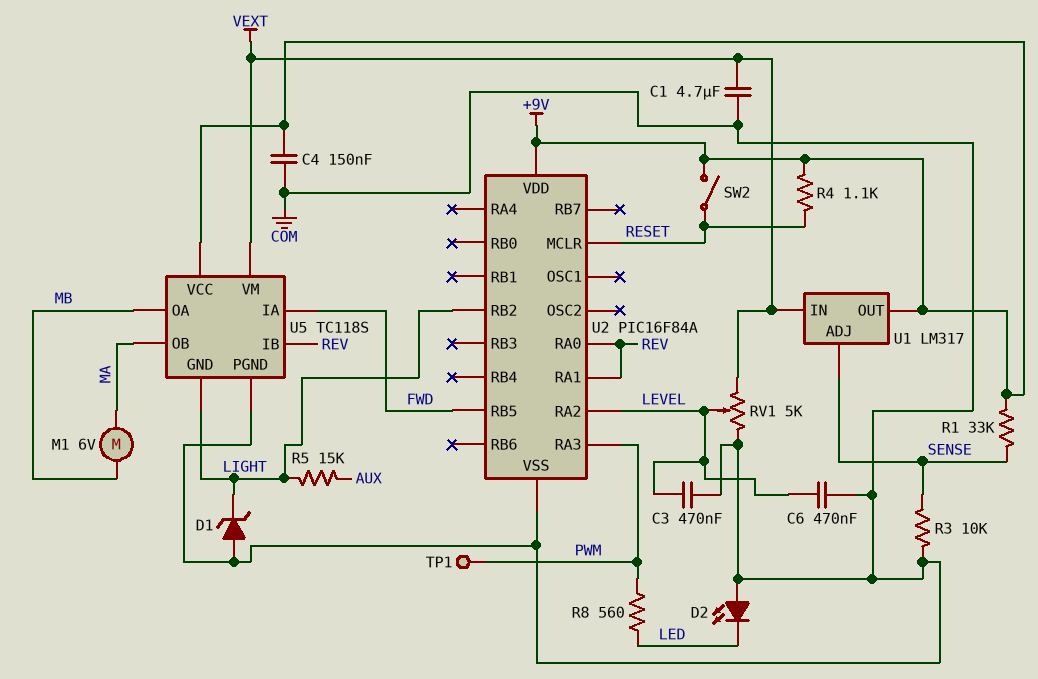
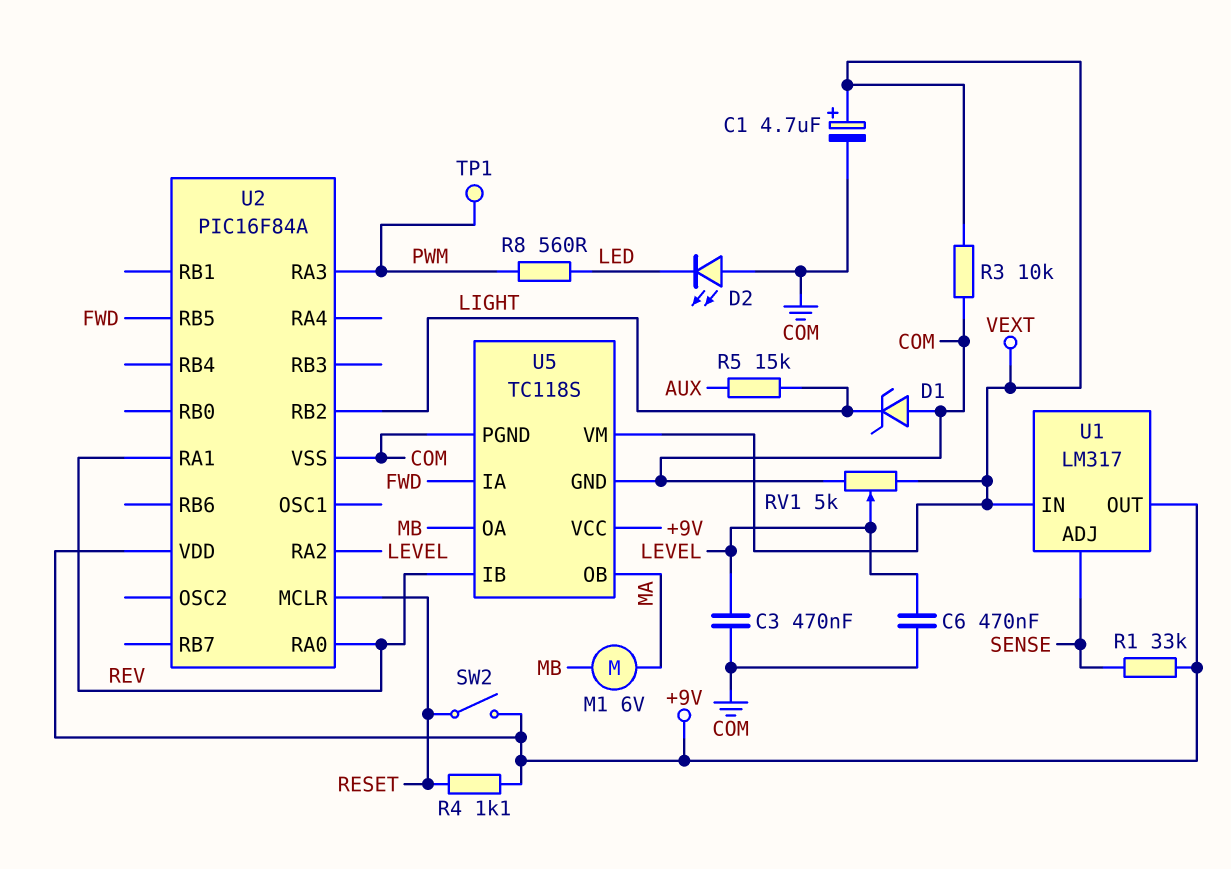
C1: 4.7uF (COM, VEXT) -> 4.7uF (plus VEXT, minus COM)
C4: 150nF (+9V, COM) -> none
R3: 10k (COM, SENSE) -> 10k (COM, VEXT)
U5 pin GND: LIGHT -> COM

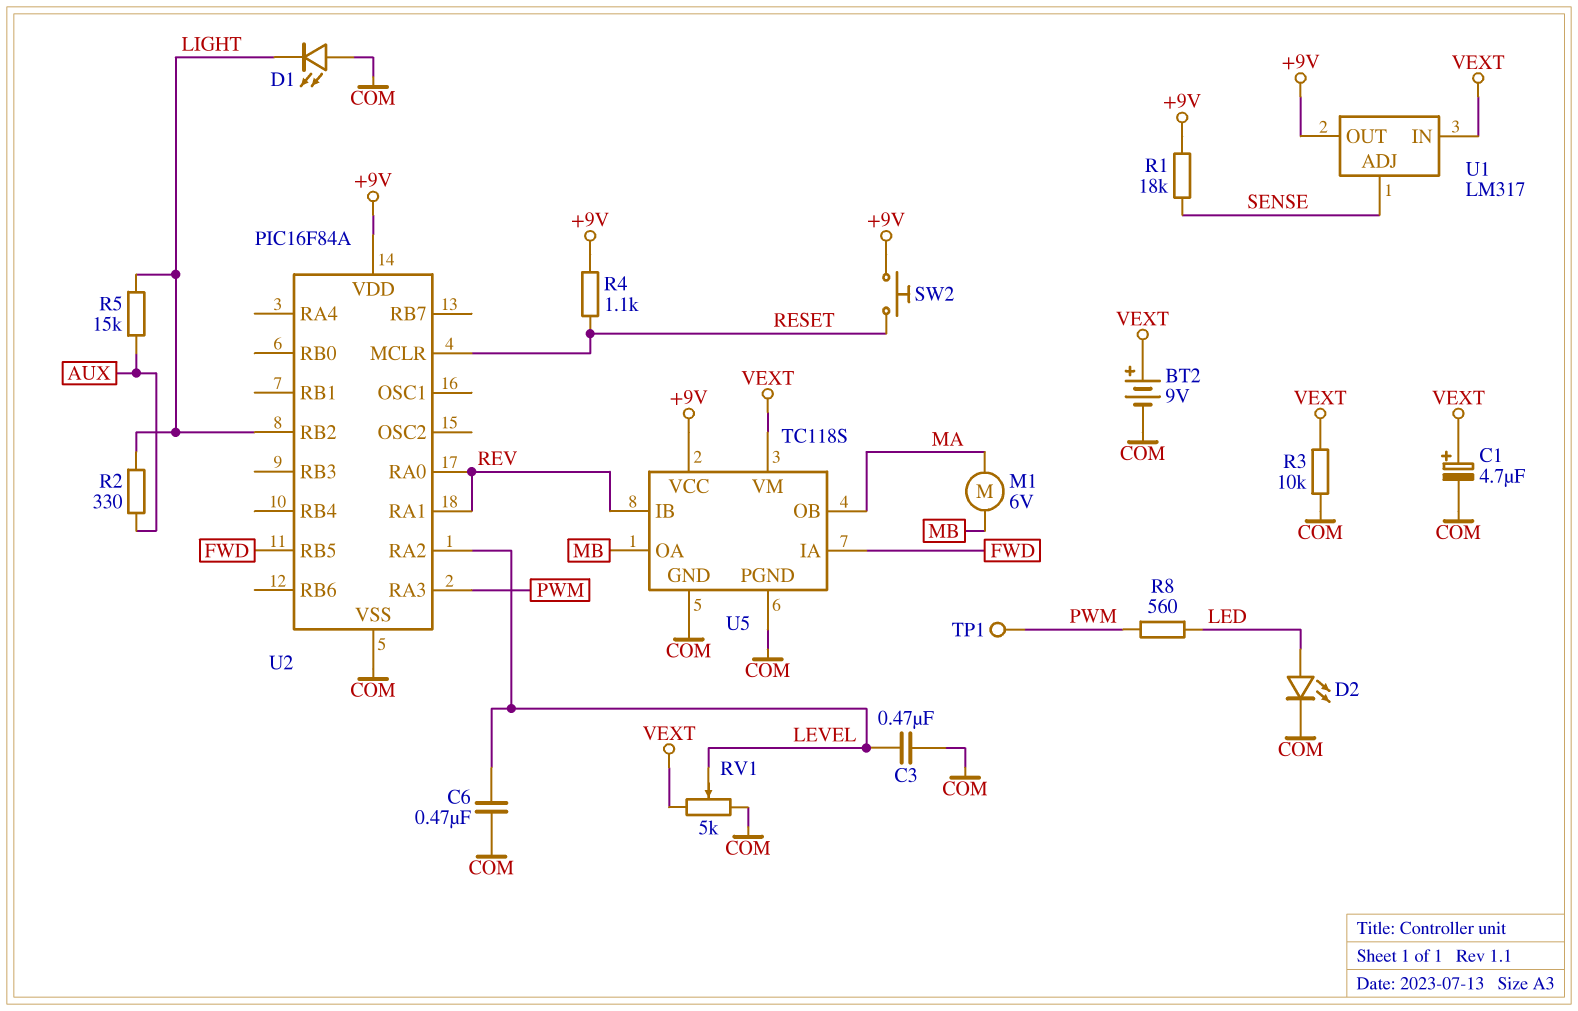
BT2: none -> 9V (plus VEXT, minus COM)
D1: zener (A COM, K LIGHT) -> LED (A COM, K LIGHT)
D2: LED (A COM, K LED) -> LED (A LED, K COM)
R1: 33k (+9V, SENSE) -> 18k (+9V, SENSE)
R2: none -> 330 (AUX, LIGHT)
SW2: switch (+9V, RESET) -> button (+9V, RESET)

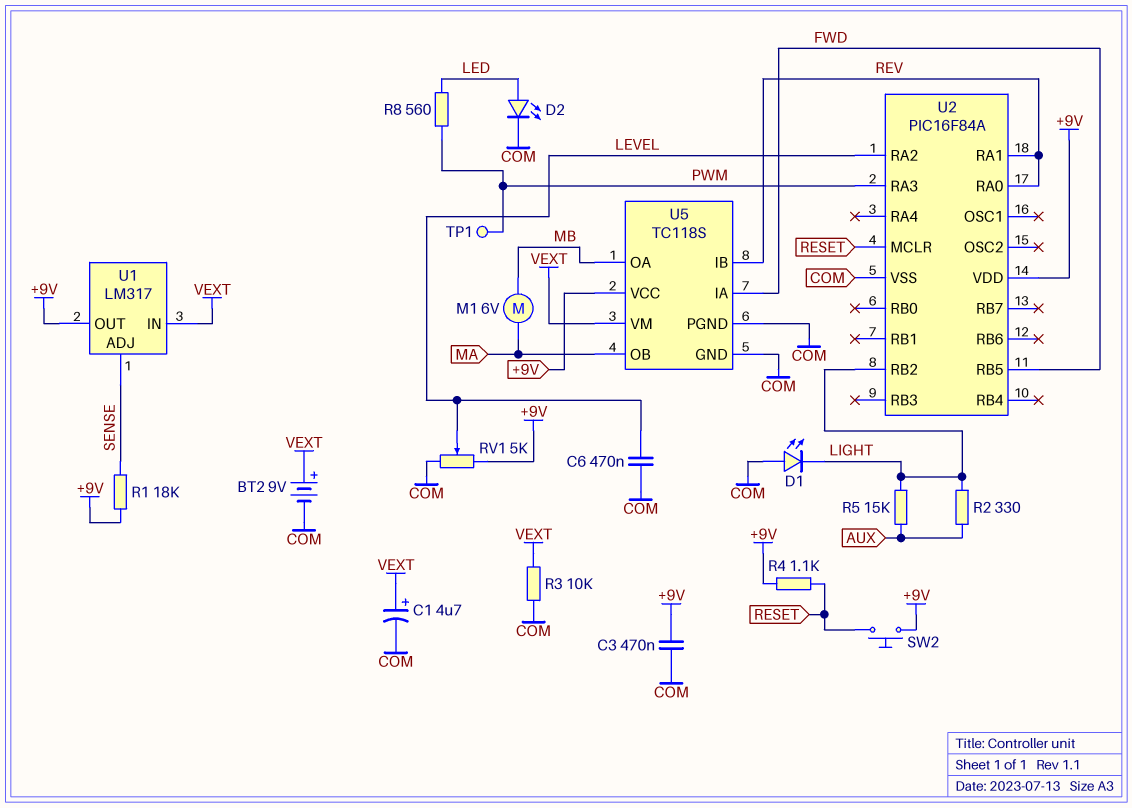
C3: 470nF (COM, LEVEL) -> 470nF (+9V, COM)
RV1: 5k (COM, VEXT, wiper LEVEL) -> 5k (+9V, COM, wiper LEVEL)

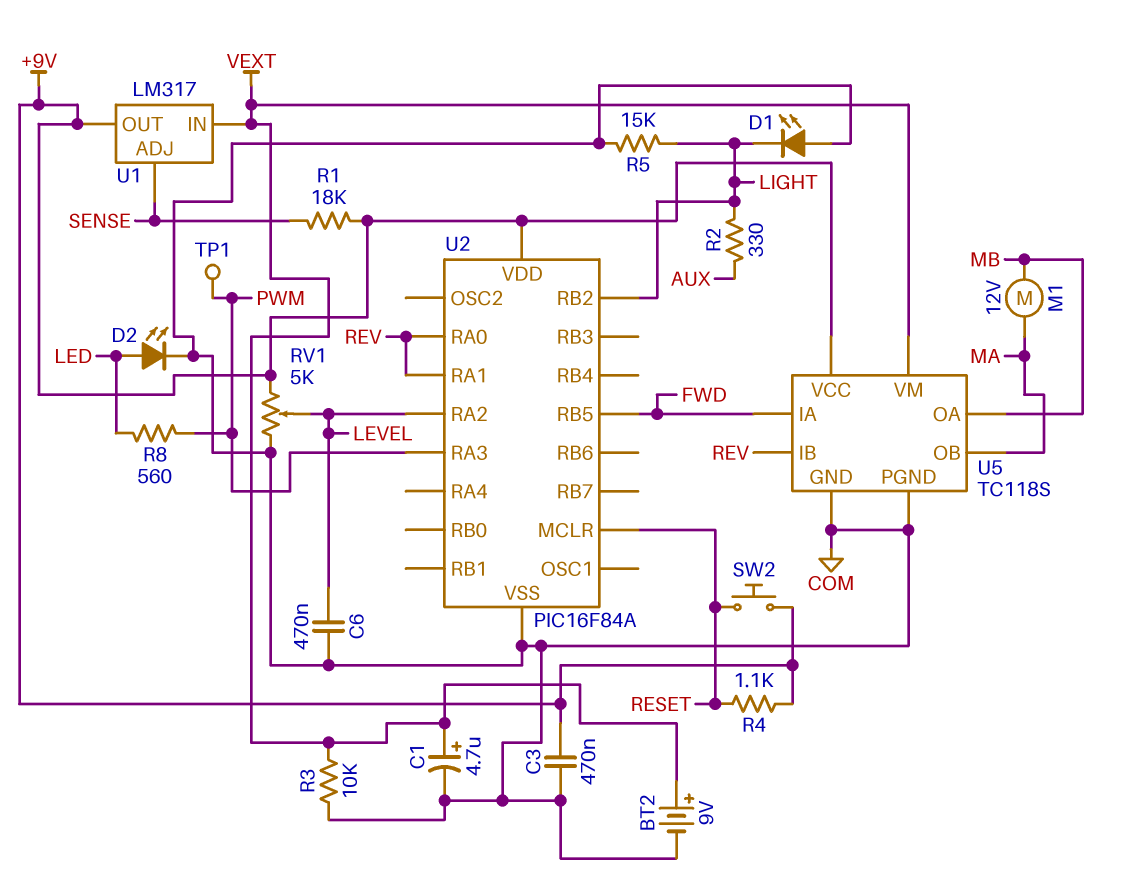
M1: motor 6V (MA, MB) -> motor 12V (MA, MB)
R5: 15k (AUX, LIGHT) -> 15k (COM, LIGHT)

